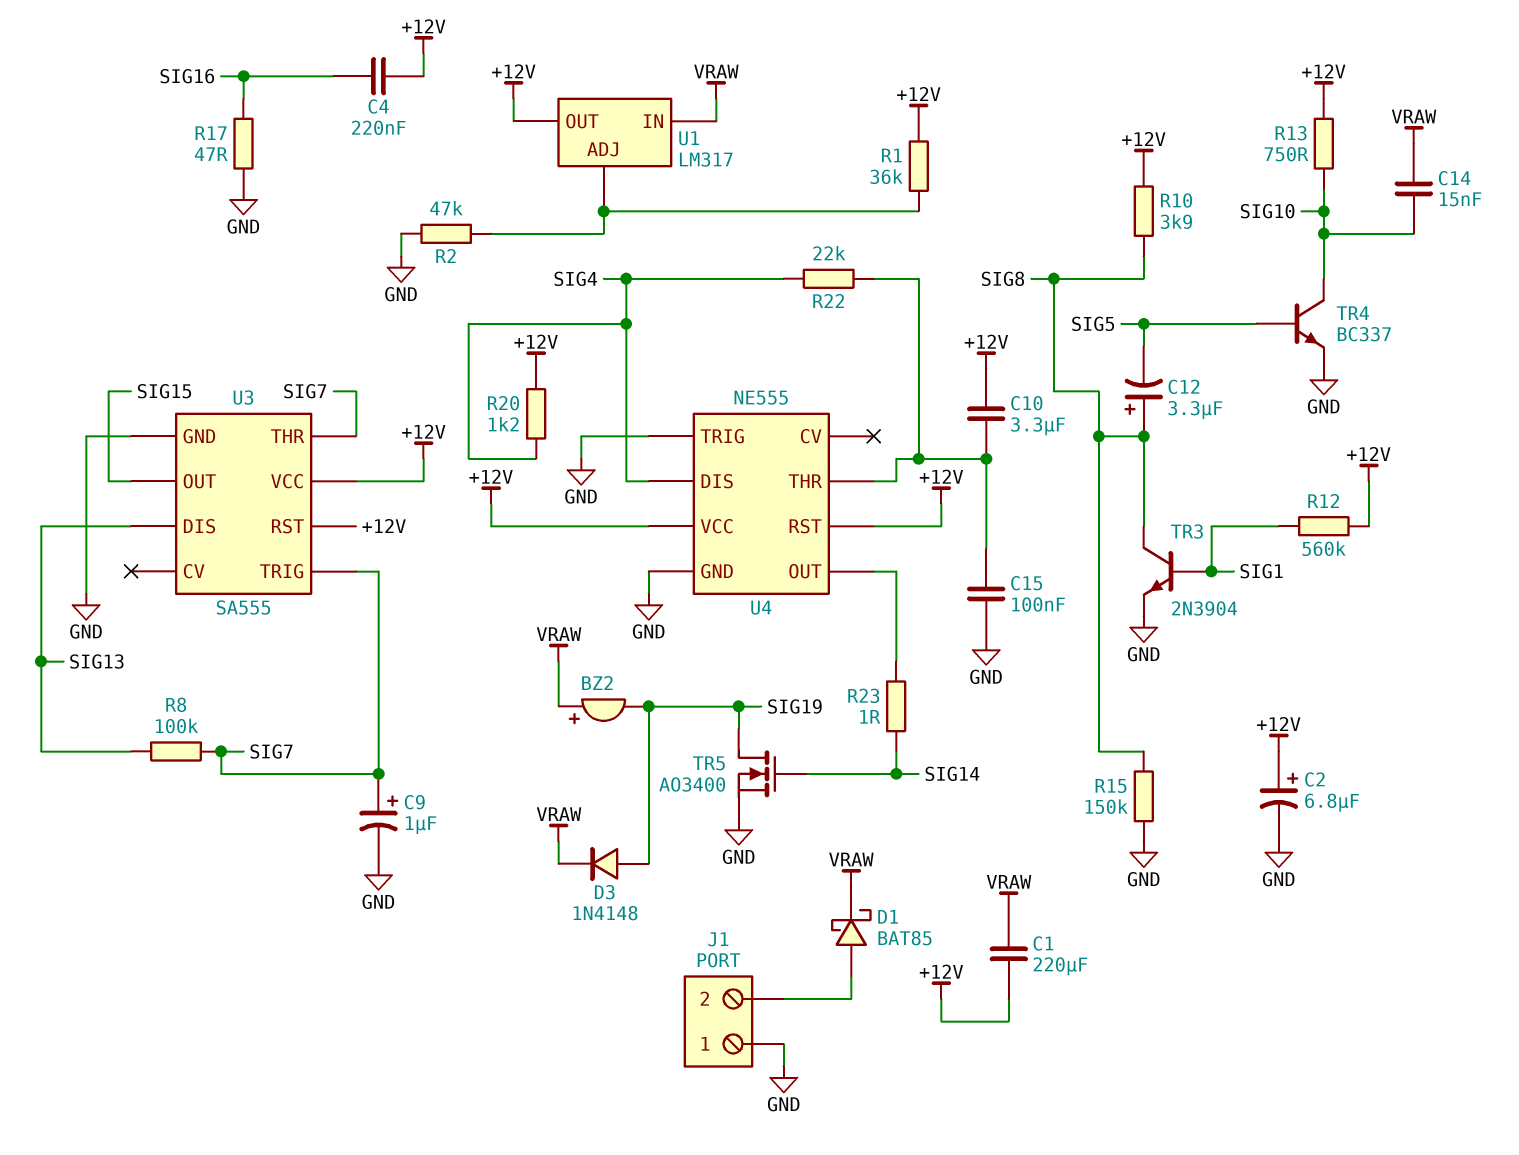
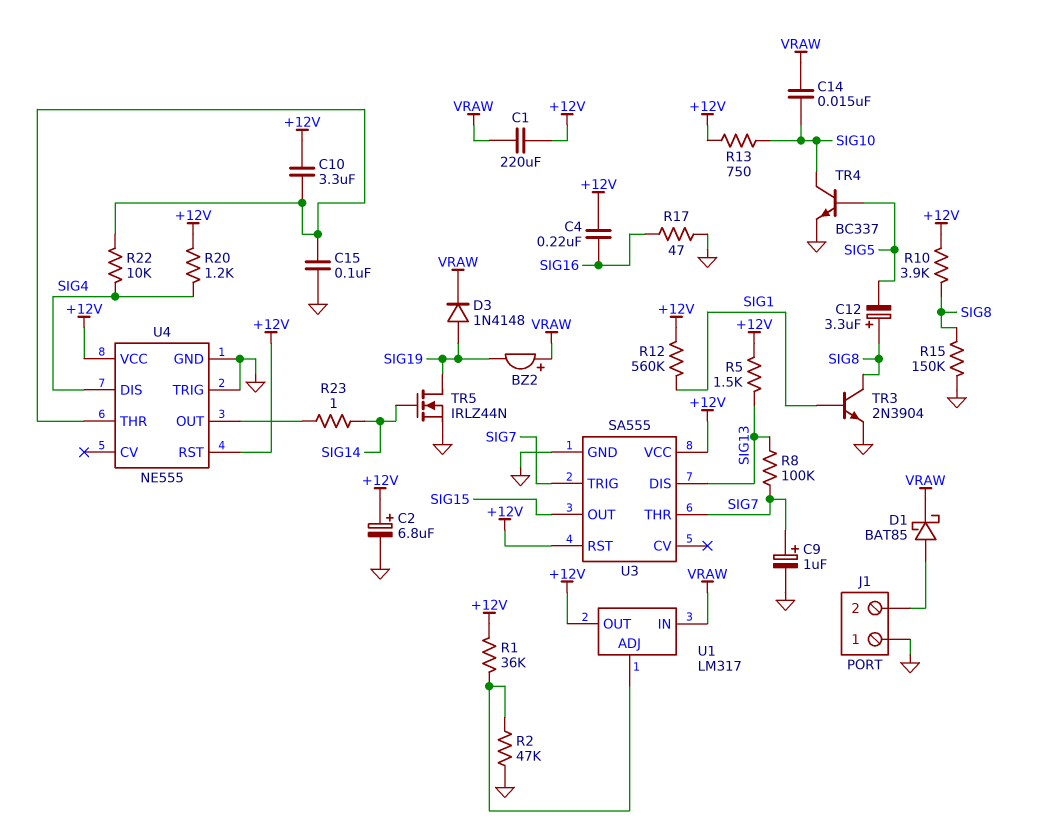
R5: none -> 1.5k (+12V, SIG13)
R22: 22k (SIG4, U4/THR) -> 10k (SIG4, U4/THR)
TR5: NMOS AO3400 (G SIG14, D SIG19, S GND) -> NMOS IRLZ44N (G SIG14, D SIG19, S GND)

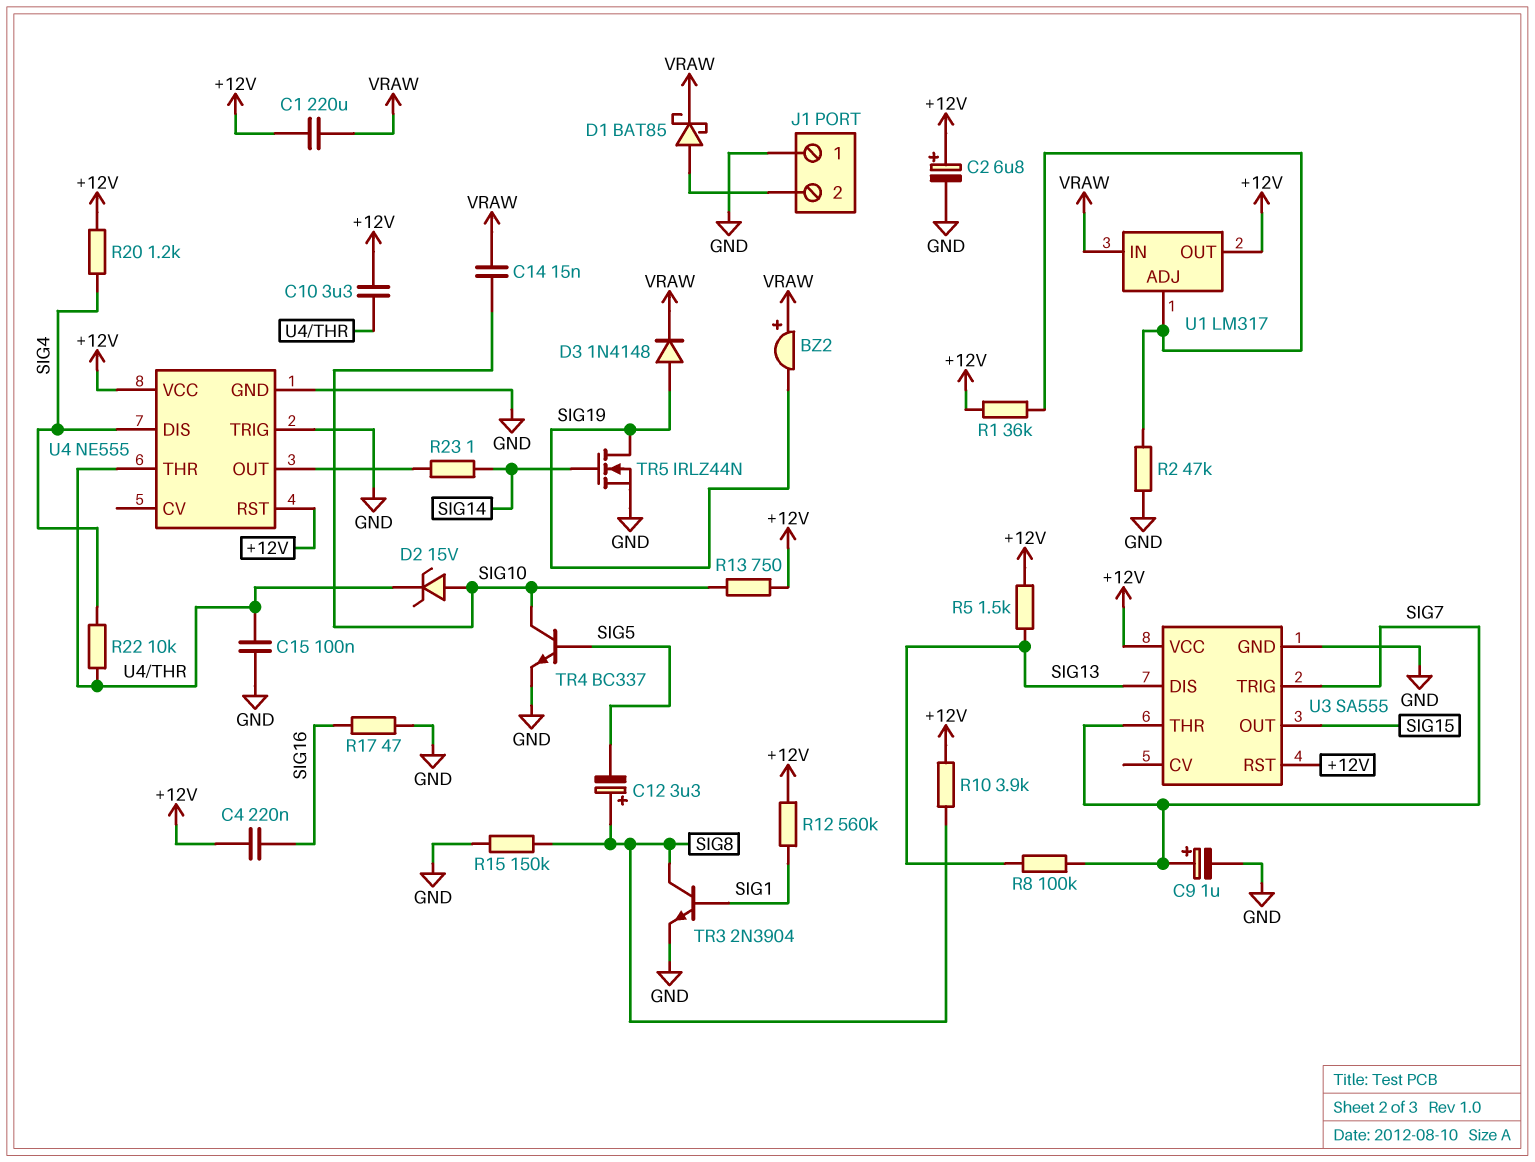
D2: none -> zener 15V (A SIG10, K U4/THR)

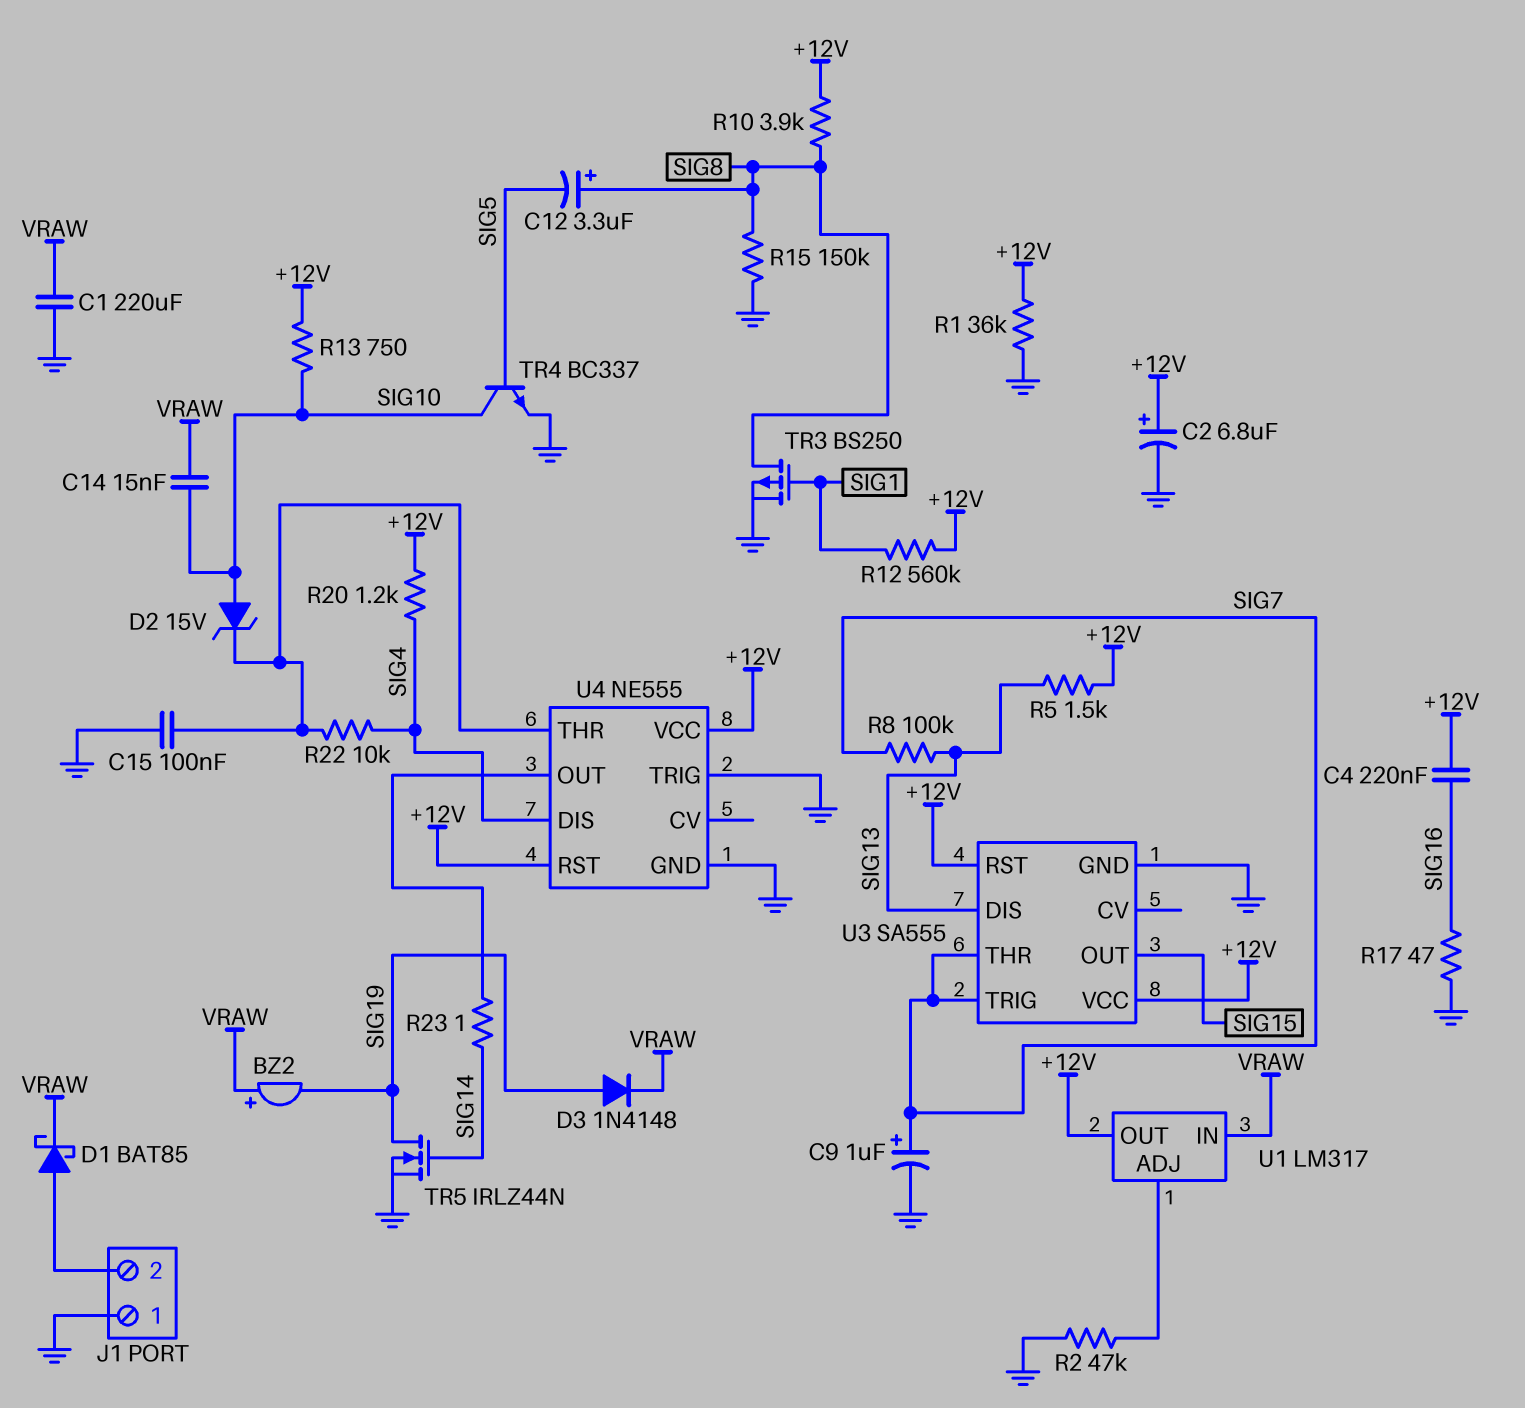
C1: 220uF (+12V, VRAW) -> 220uF (GND, VRAW)
C10: 3.3uF (+12V, U4/THR) -> none
R1: 36k (+12V, U1/ADJ) -> 36k (+12V, GND)
TR3: NPN 2N3904 (B SIG1, C SIG8, E GND) -> PMOS BS250 (G SIG1, D SIG8, S GND)

